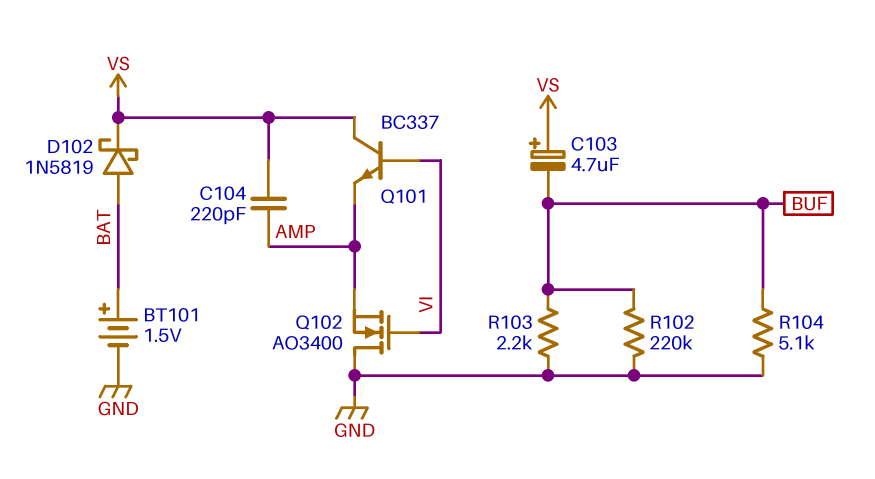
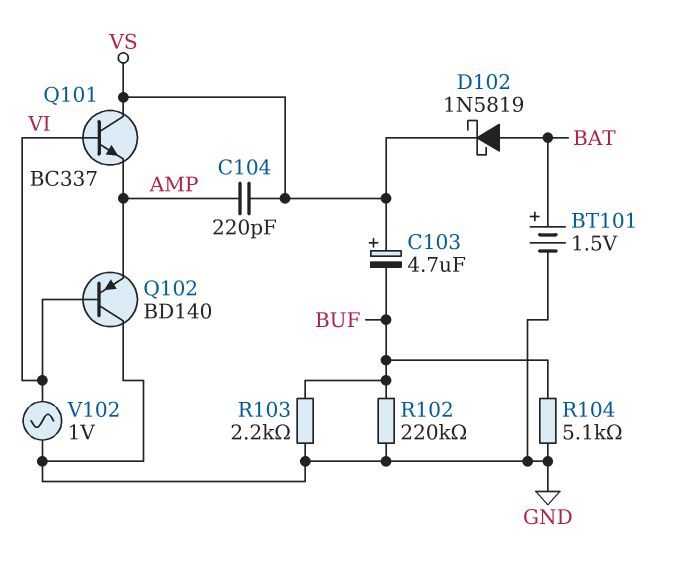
Q102: NMOS AO3400 (G VI, D GND, S AMP) -> PNP BD140 (B VI, C GND, E AMP)
V102: none -> AC 1V (GND, VI)

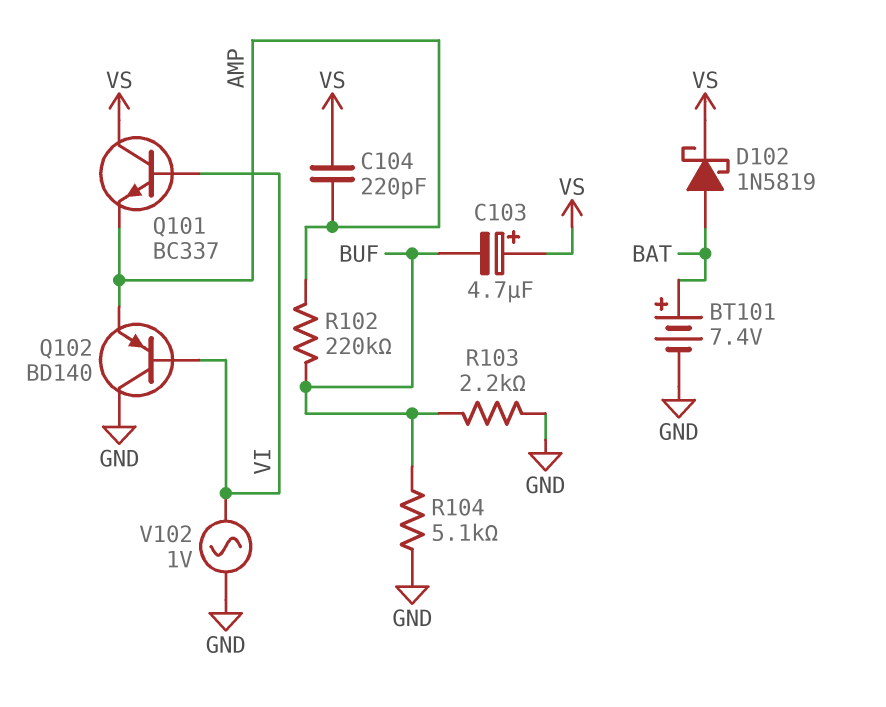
BT101: 1.5V (plus BAT, minus GND) -> 7.4V (plus BAT, minus GND)
R102: 220k (BUF, GND) -> 220k (AMP, BUF)

